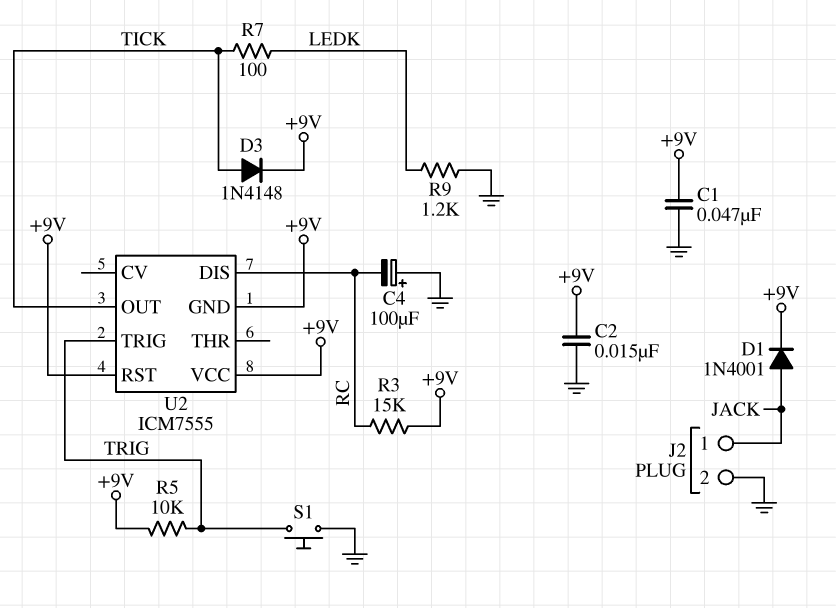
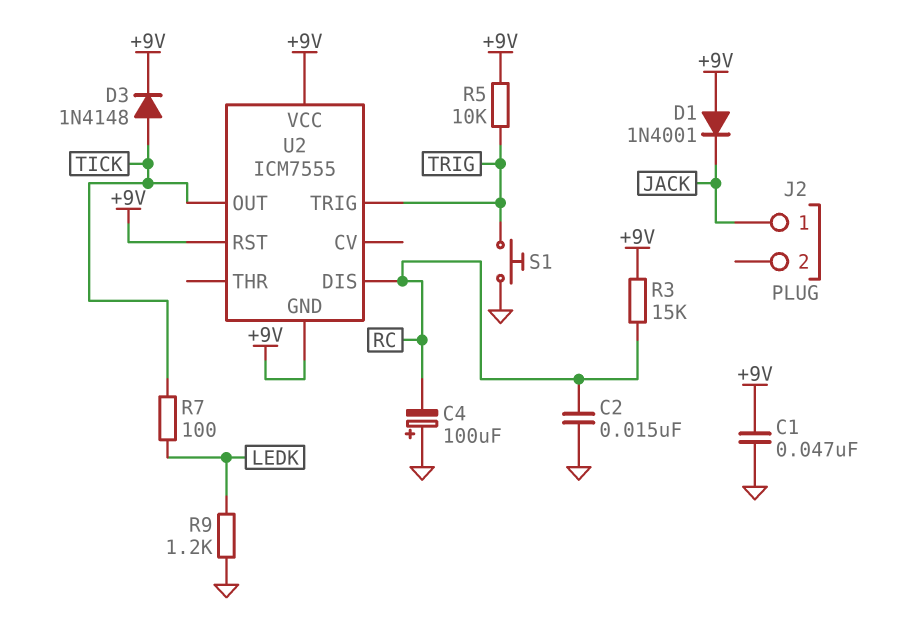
C2: 15nF (+9V, GND) -> 15nF (GND, RC)
D1: diode 1N4001 (A JACK, K +9V) -> diode 1N4001 (A +9V, K JACK)
J2 pin 2: GND -> none

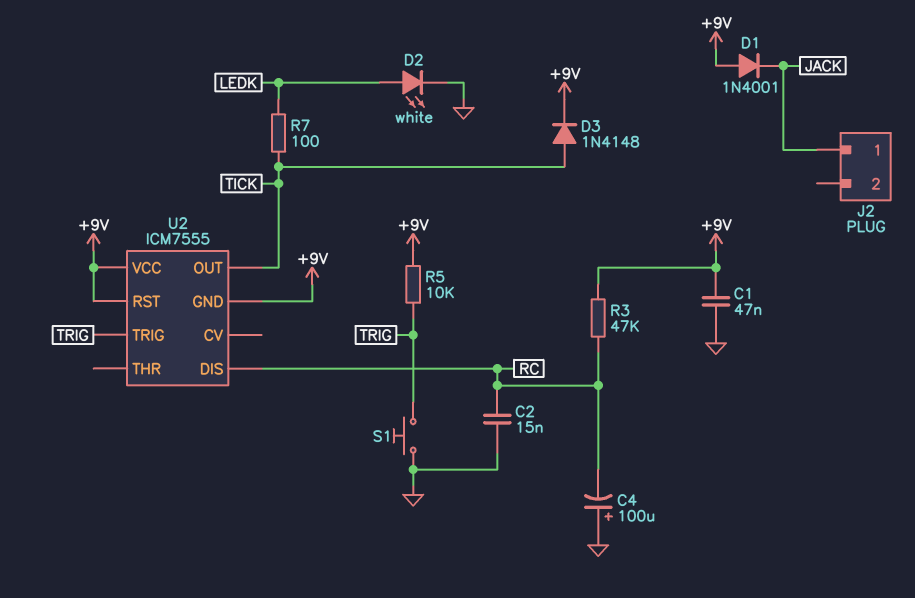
D2: none -> LED white (A LEDK, K GND)
R3: 15k (+9V, RC) -> 47k (+9V, RC)
R9: 1.2k (GND, LEDK) -> none

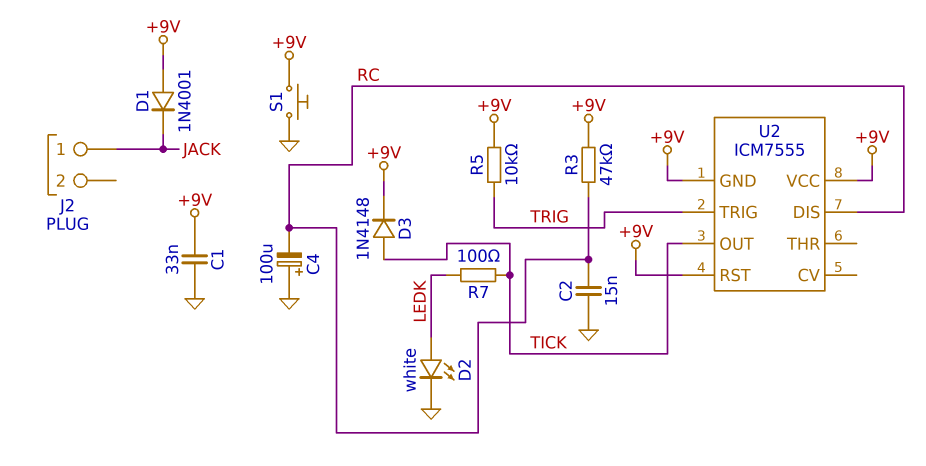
C1: 47nF (+9V, GND) -> 33nF (+9V, GND)
S1: button (GND, TRIG) -> button (+9V, GND)

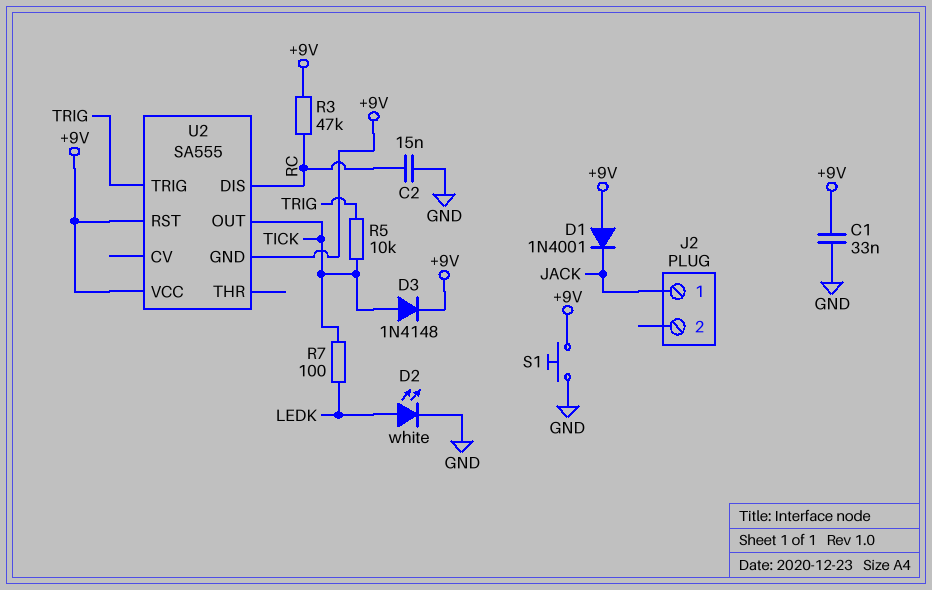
C4: 100uF (plus GND, minus RC) -> none
R5: 10k (+9V, TRIG) -> 10k (TICK, TRIG)
U2: ICM7555 -> SA555

